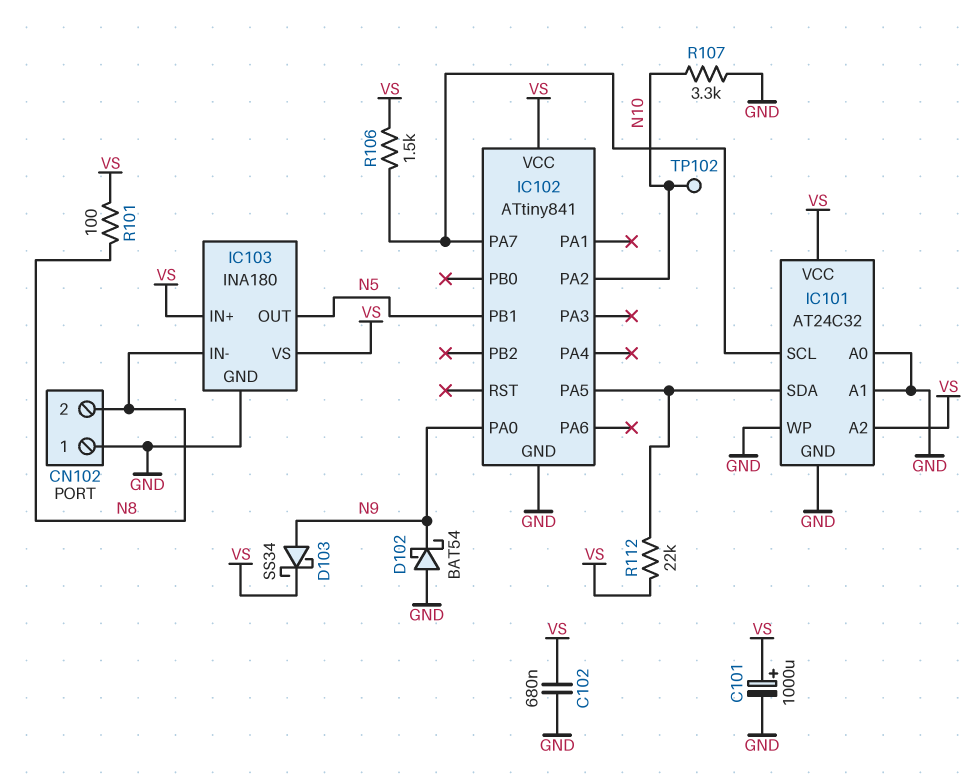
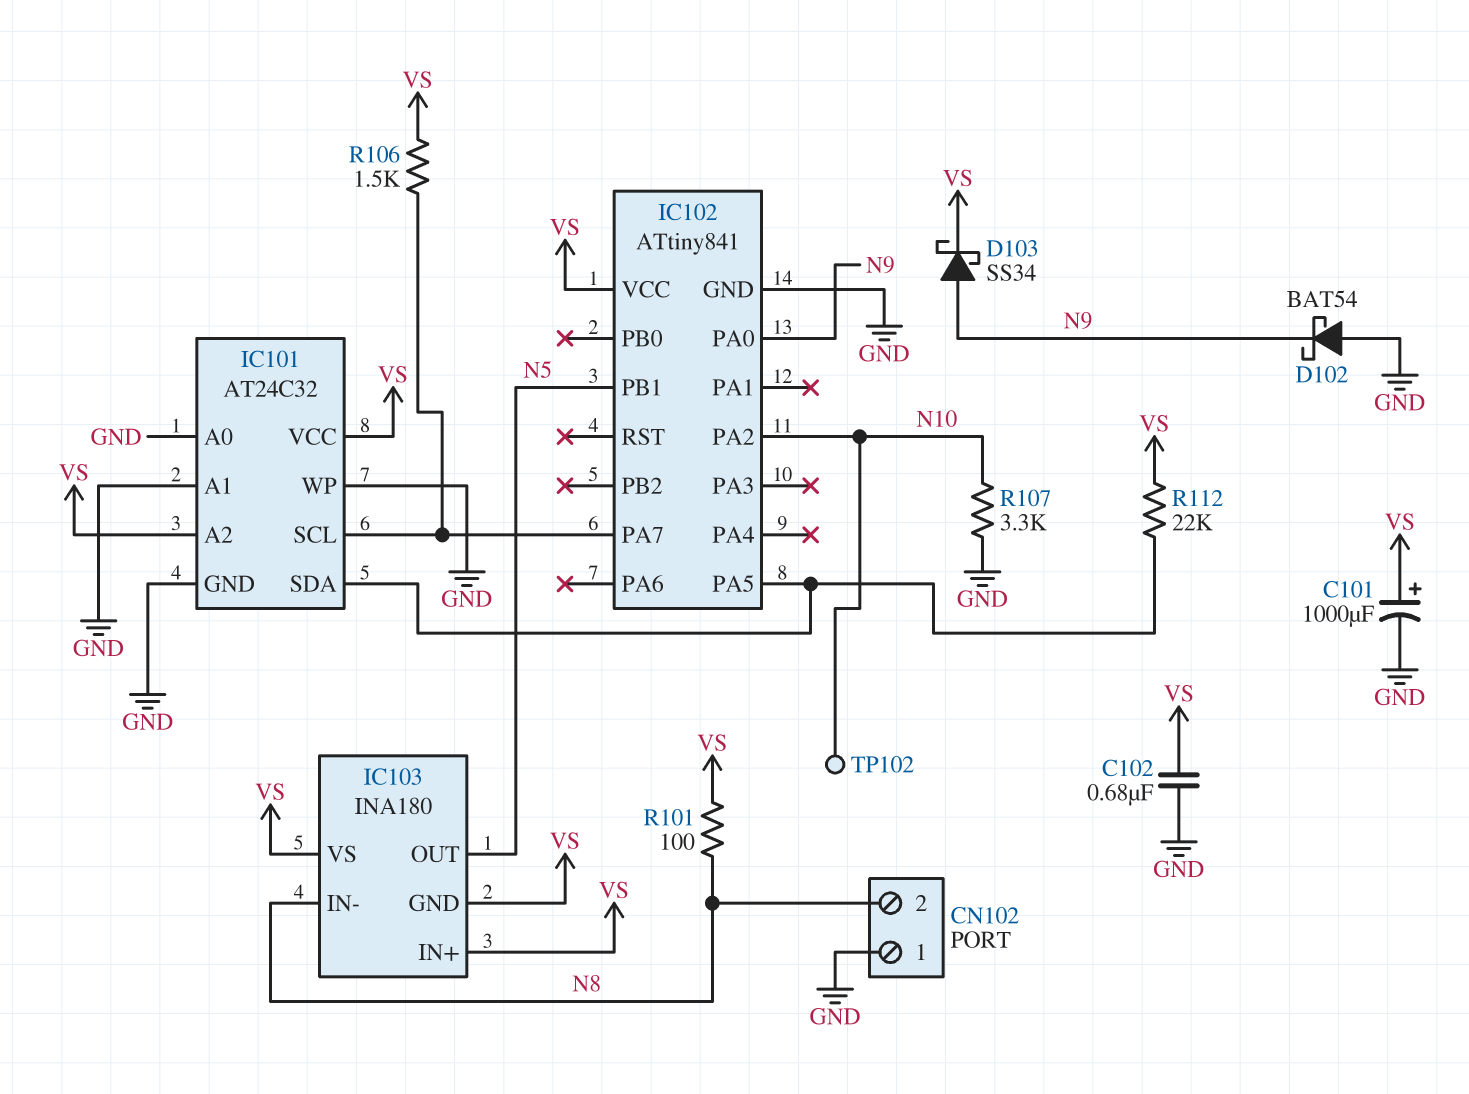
IC103 pin GND: GND -> VS

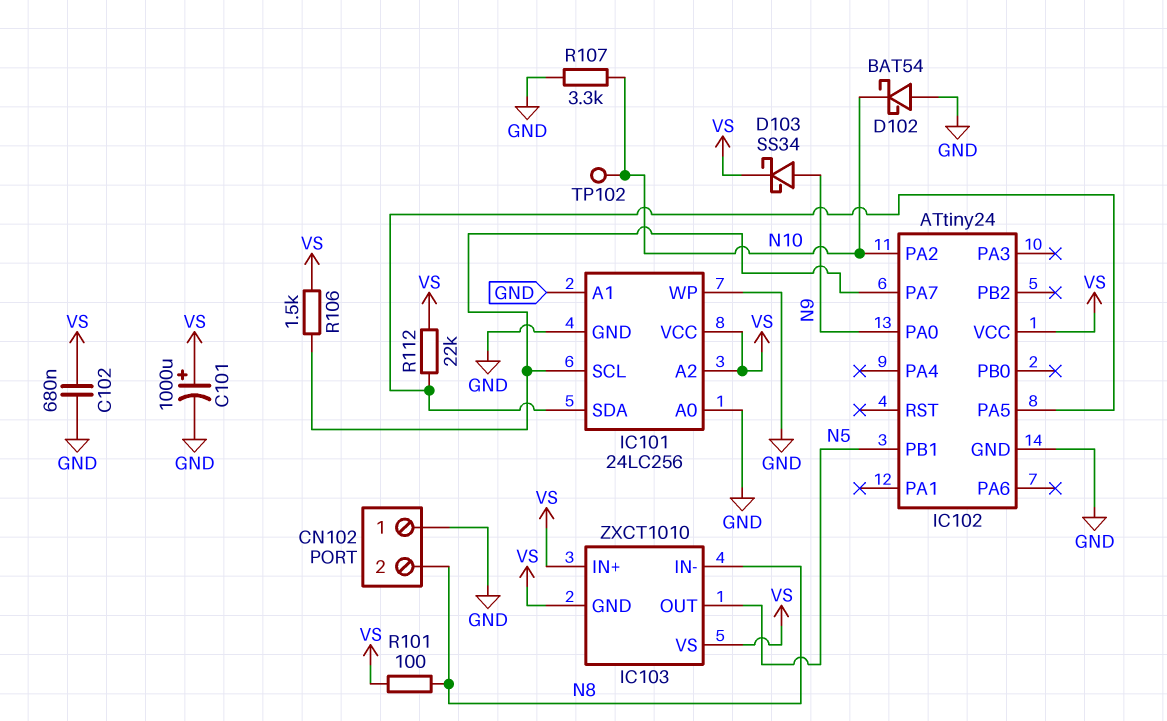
D102: schottky BAT54 (A GND, K N9) -> schottky BAT54 (A GND, K N10)
IC101: AT24C32 -> 24LC256
IC102: ATtiny841 -> ATtiny24
IC103: INA180 -> ZXCT1010

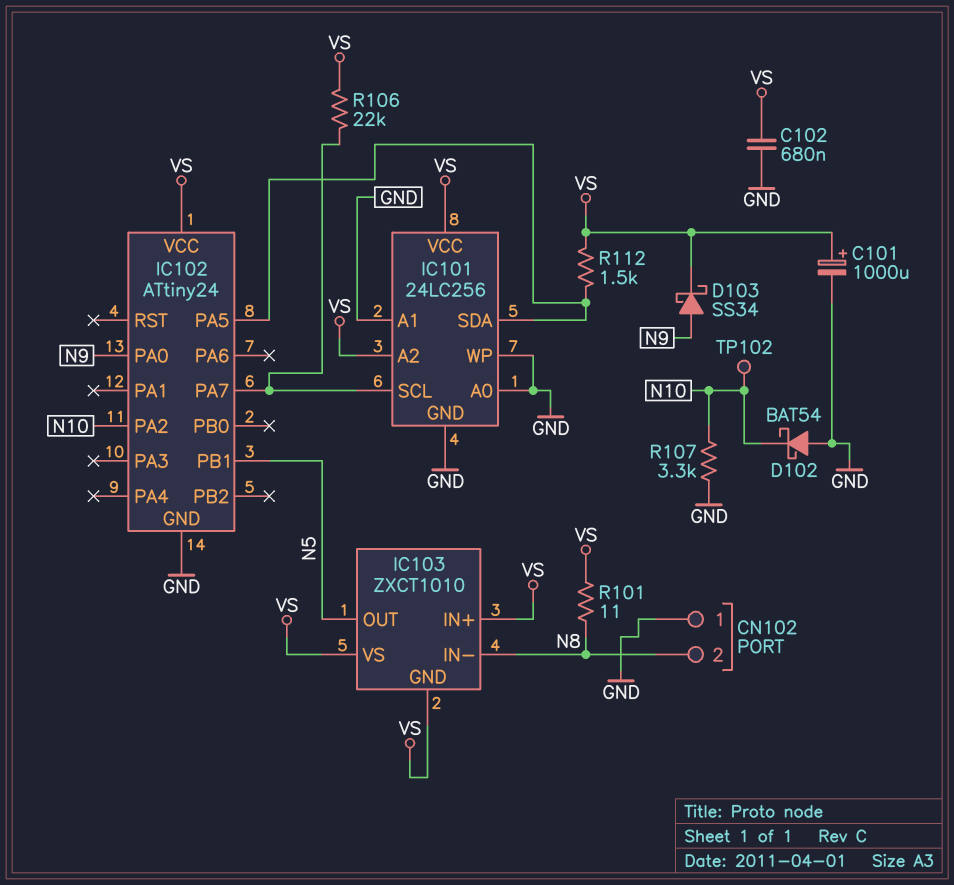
R101: 100 (N8, VS) -> 11 (N8, VS)
R106: 1.5k (IC101/SCL, VS) -> 22k (IC101/SCL, VS)
R112: 22k (IC101/SDA, VS) -> 1.5k (IC101/SDA, VS)

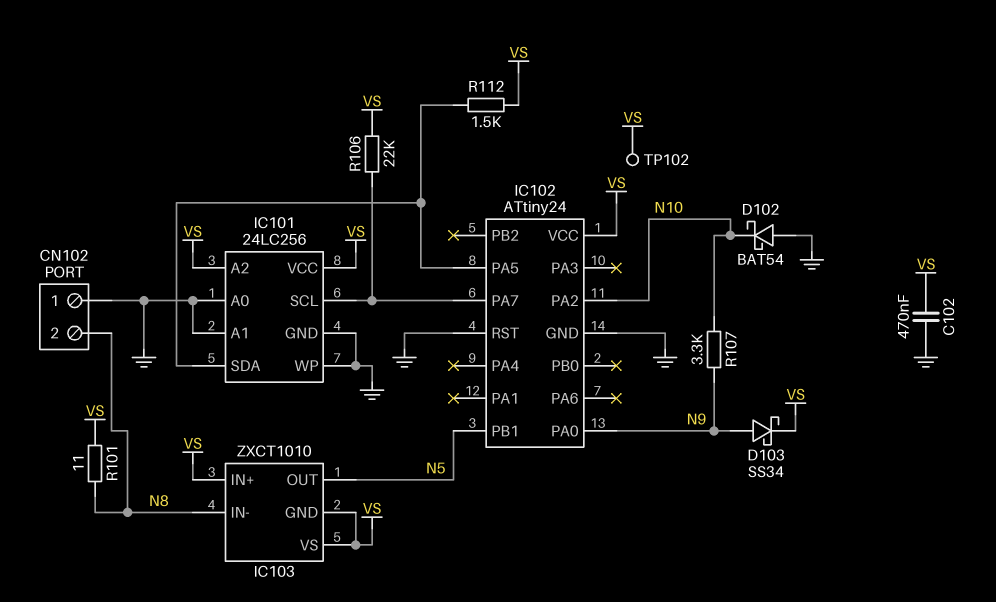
C101: 1000uF (plus VS, minus GND) -> none
C102: 680nF (GND, VS) -> 470nF (GND, VS)
IC102 pin RST: none -> GND
R107: 3.3k (GND, N10) -> 3.3k (N9, N10)
TP102: test point (N10) -> test point (VS)

